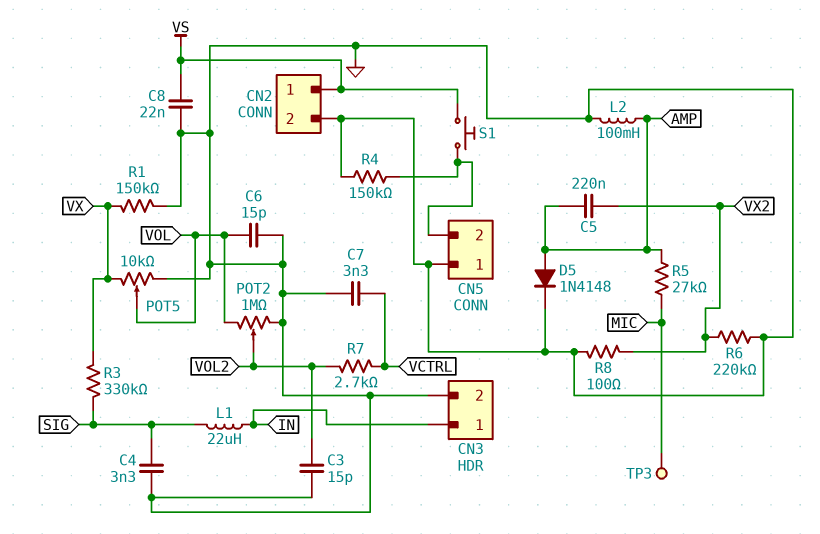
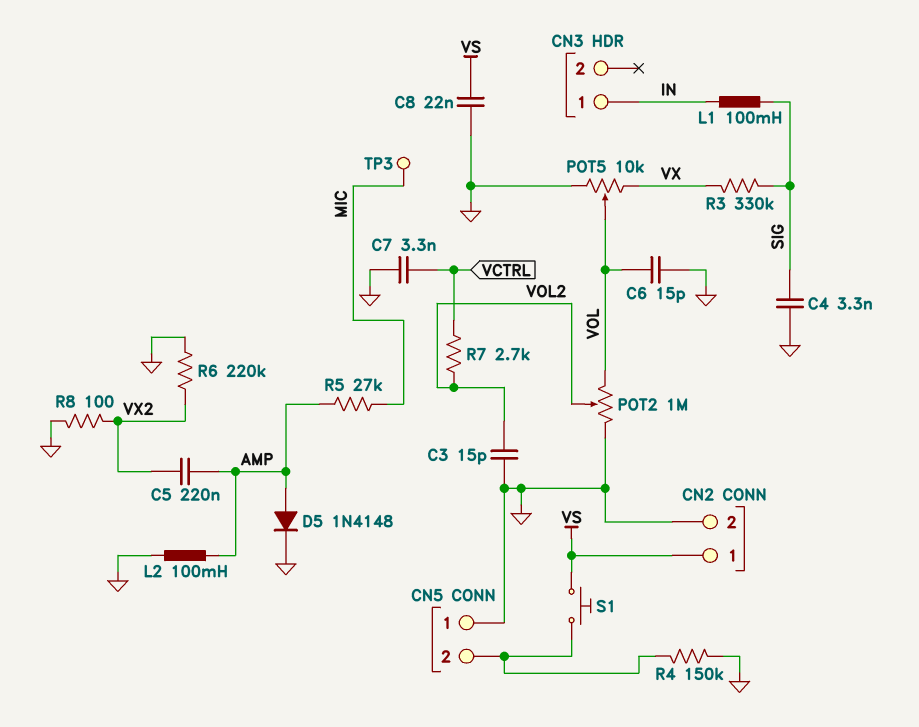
CN3 pin 2: GND -> none
L1: 22uH (IN, SIG) -> 100mH (IN, SIG)
R1: 150k (GND, VX) -> none

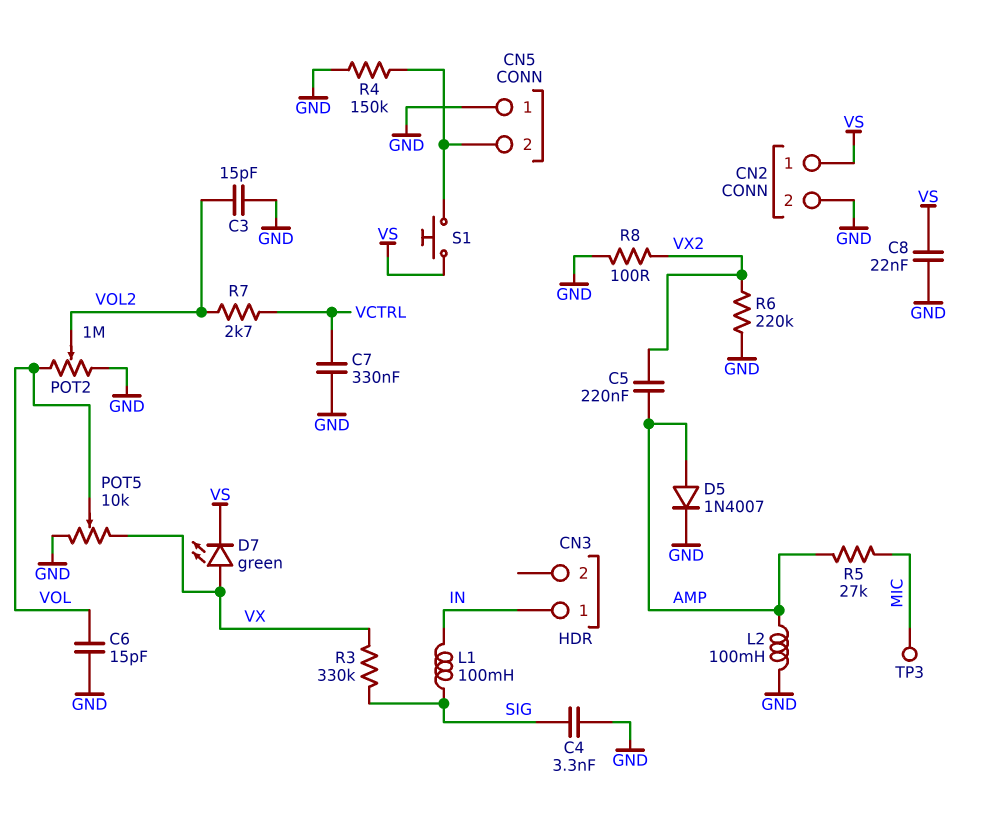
C7: 3.3nF (GND, VCTRL) -> 330nF (GND, VCTRL)
D5: diode 1N4148 (A AMP, K GND) -> diode 1N4007 (A AMP, K GND)
D7: none -> LED green (A VX, K VS)

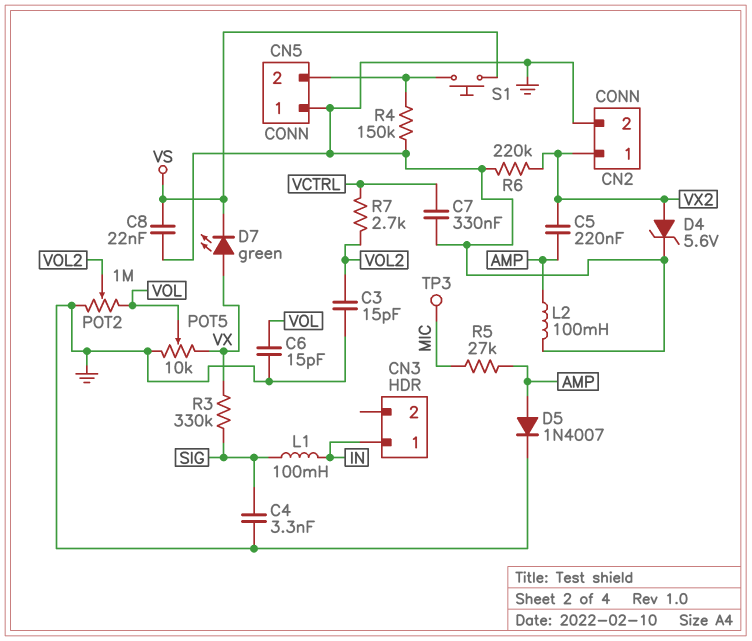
CN2 pin 1: VS -> VX2
D4: none -> zener 5.6V (A VX2, K GND)
R8: 100 (GND, VX2) -> none

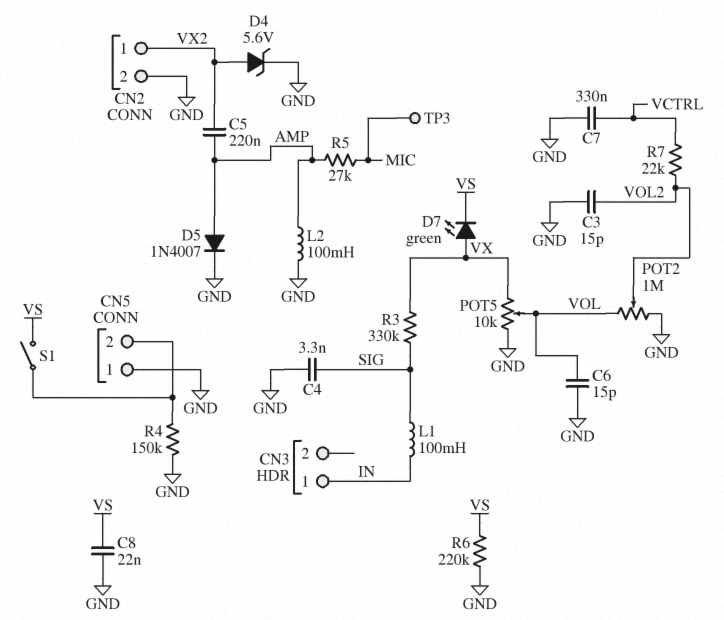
R6: 220k (GND, VX2) -> 220k (GND, VS)
R7: 2.7k (VCTRL, VOL2) -> 22k (VCTRL, VOL2)
S1: button (CN5/2, VS) -> switch (CN5/2, VS)

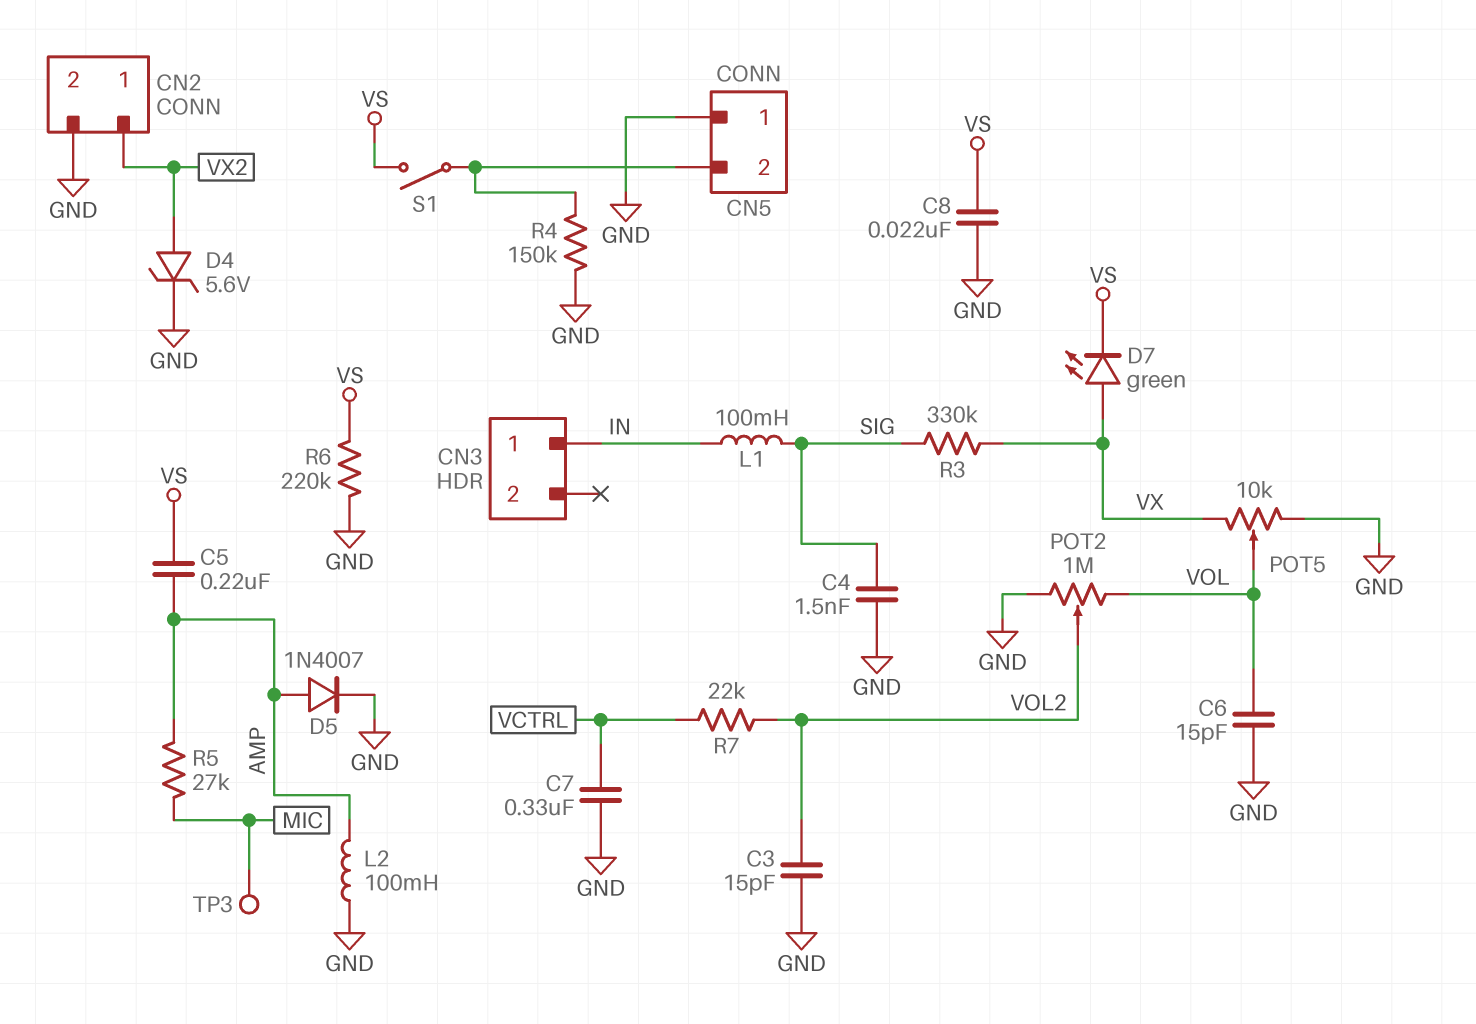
C4: 3.3nF (GND, SIG) -> 1.5nF (GND, SIG)
C5: 220nF (AMP, VX2) -> 220nF (AMP, VS)

